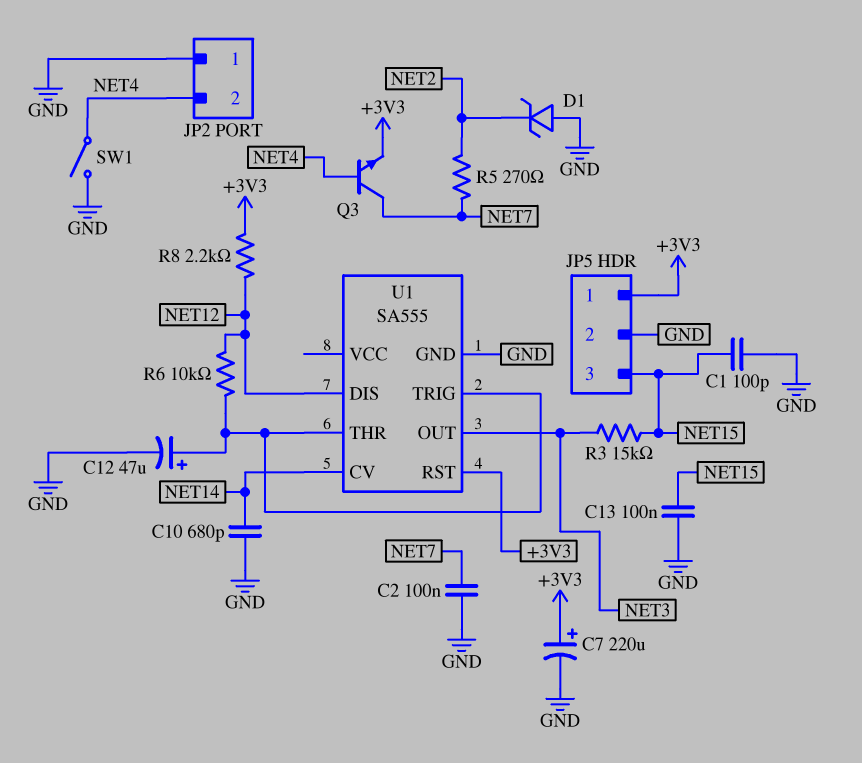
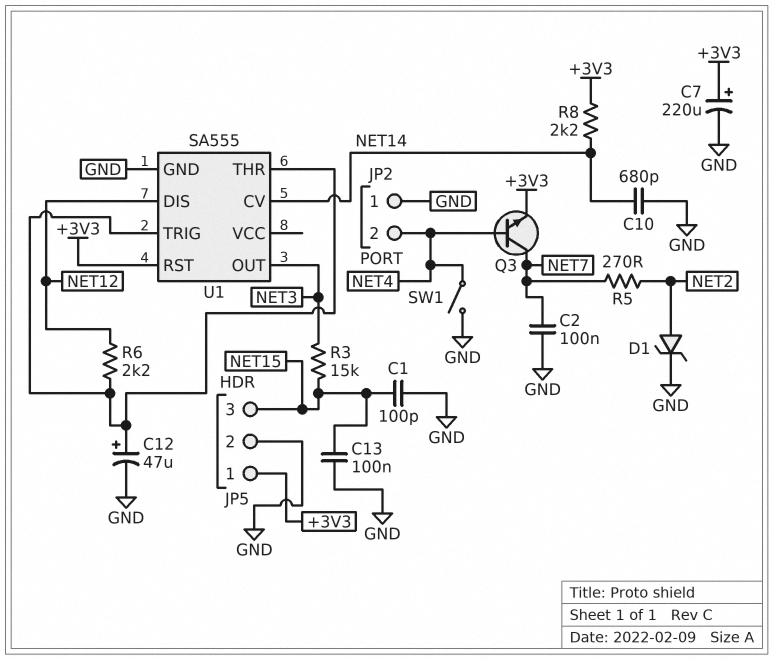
D1: zener (A GND, K NET2) -> zener (A NET2, K GND)
R6: 10k (NET12, U1/THR) -> 2.2k (NET12, U1/THR)
R8: 2.2k (+3V3, NET12) -> 2.2k (+3V3, NET14)

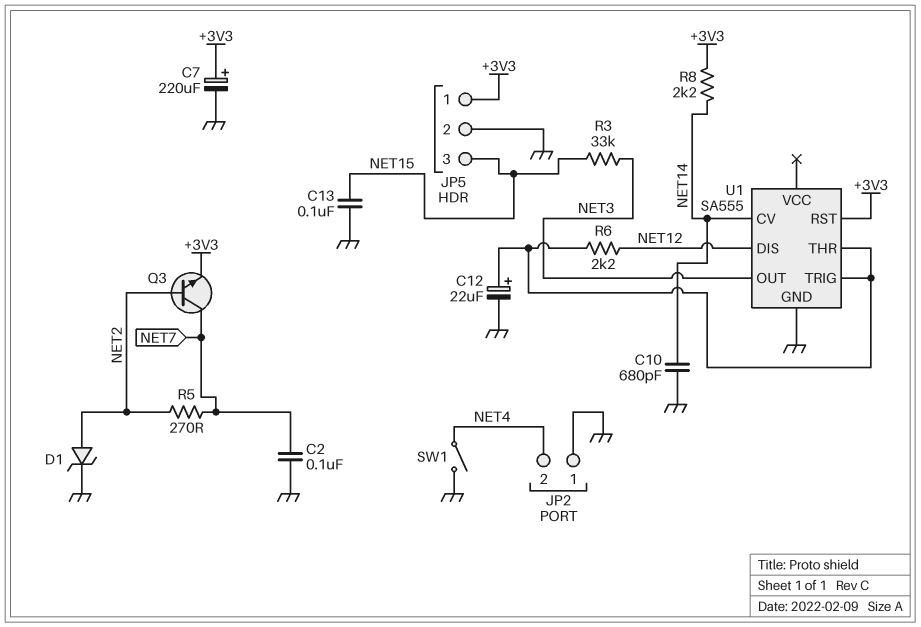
C1: 100pF (GND, NET15) -> none
C12: 47uF (plus U1/THR, minus GND) -> 22uF (plus U1/THR, minus GND)
Q3: NPN (B NET4, C NET7, E +3V3) -> NPN (B NET2, C NET7, E +3V3)
R3: 15k (NET3, NET15) -> 33k (NET3, NET15)

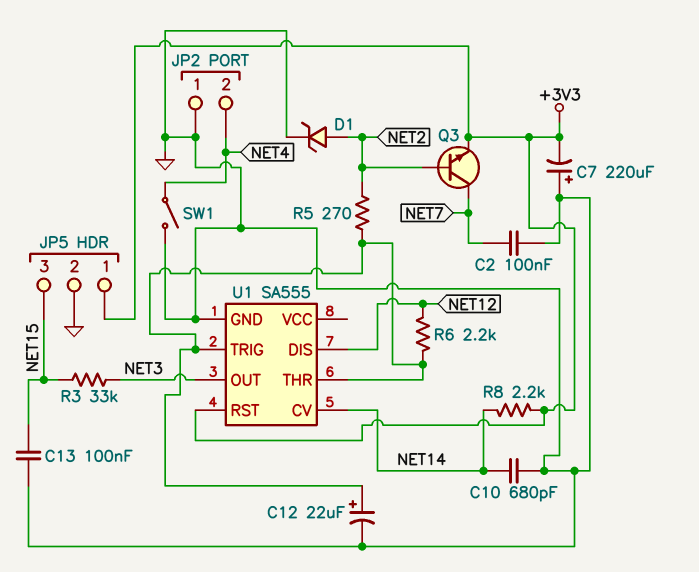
C7: 220uF (plus +3V3, minus GND) -> 220uF (plus GND, minus +3V3)
R5: 270 (NET2, NET7) -> 270 (NET2, U1/THR)

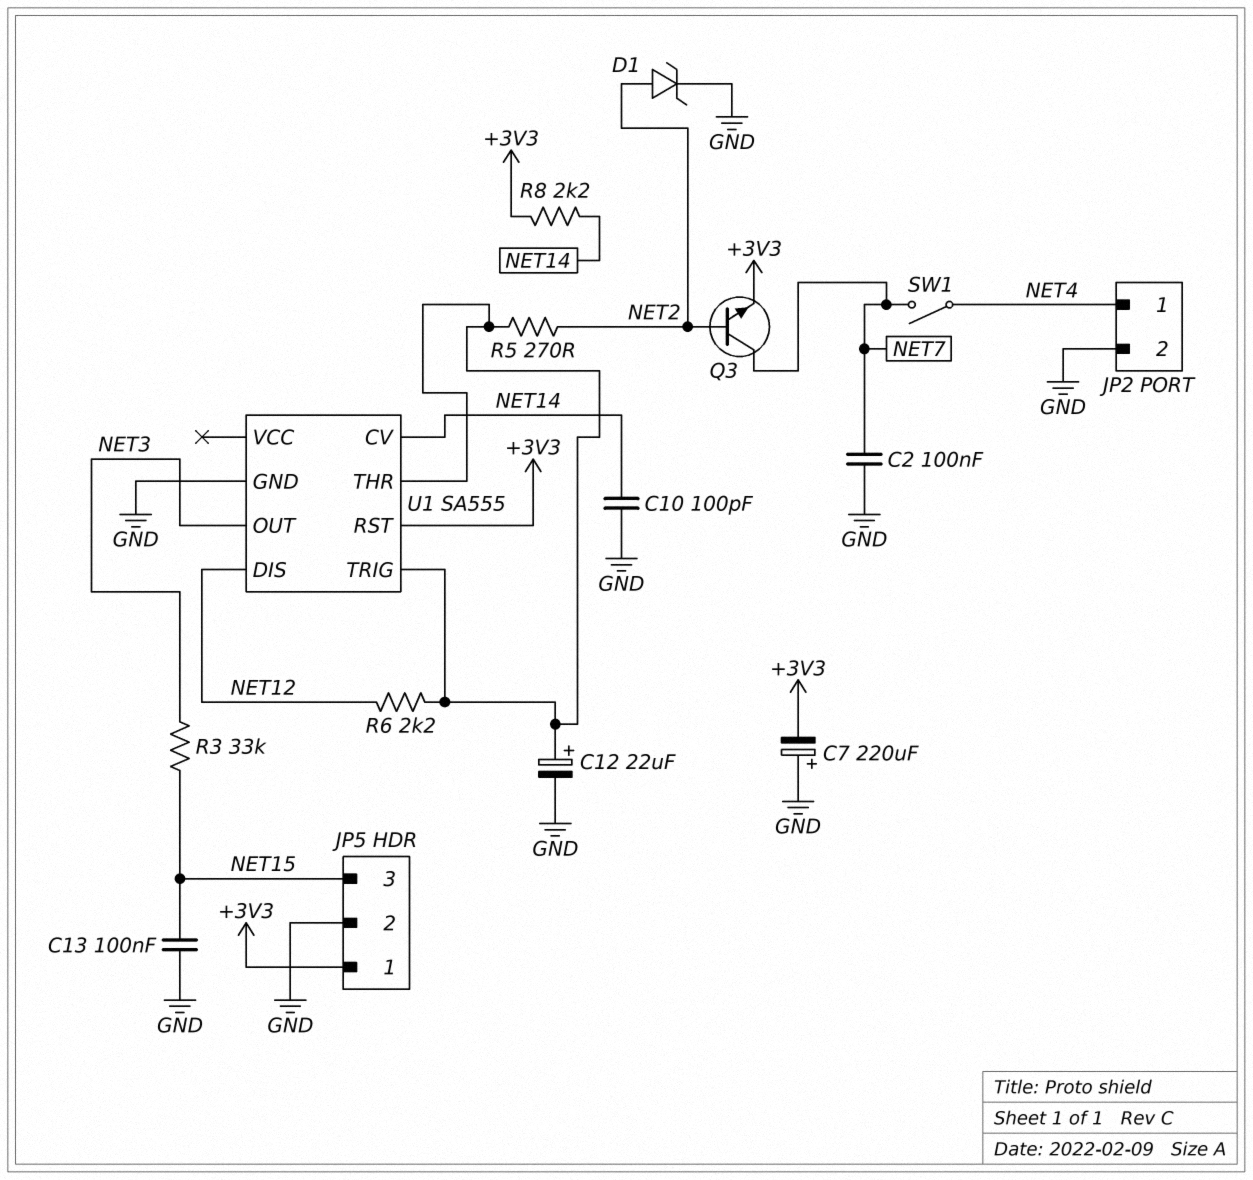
C10: 680pF (GND, NET14) -> 100pF (GND, NET14)
JP2 pin 1: GND -> NET4
JP2 pin 2: NET4 -> GND
SW1: switch (GND, NET4) -> switch (NET4, NET7)

